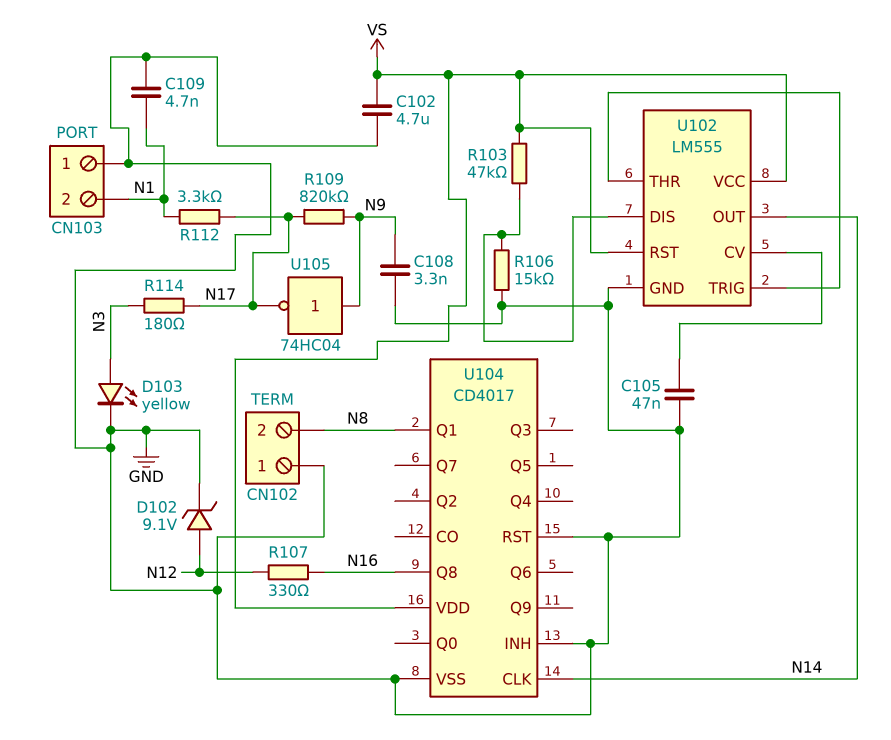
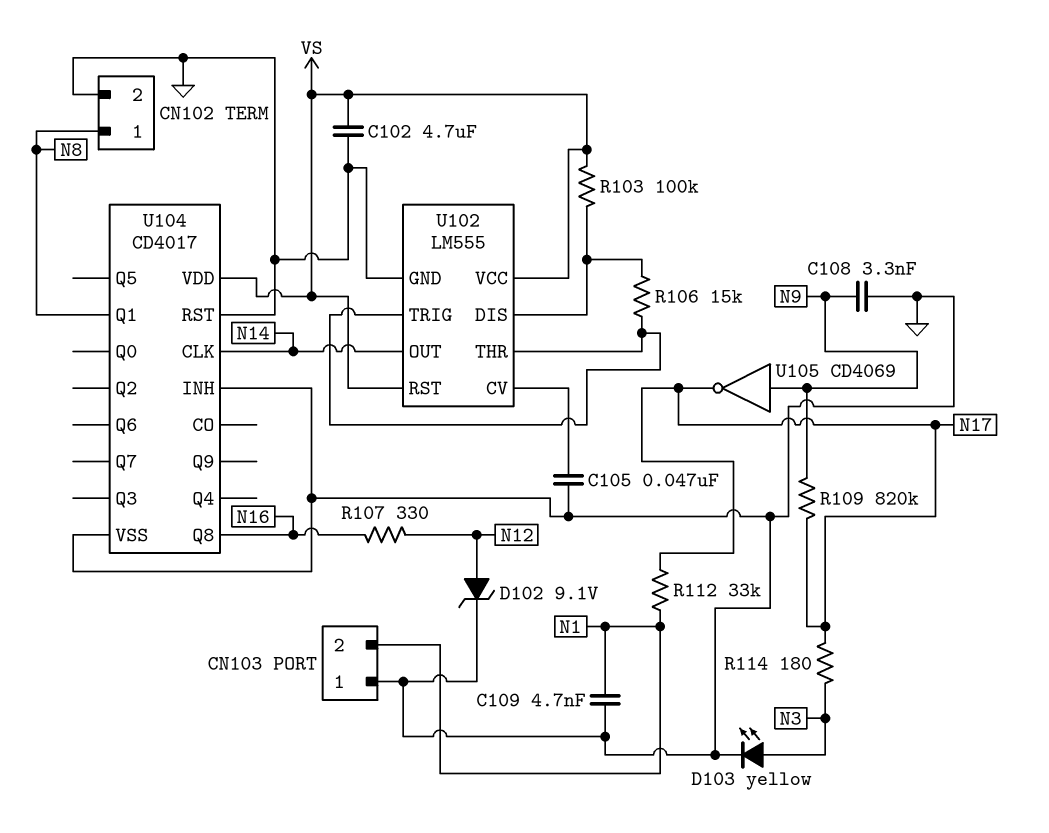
CN102 pin 1: GND -> N8
CN102 pin 2: N8 -> GND
R103: 47k (U102/DIS, VS) -> 100k (U102/DIS, VS)
R106: 15k (GND, U102/DIS) -> 15k (U102/DIS, U102/THR)
R112: 3.3k (N1, N17) -> 33k (N1, N17)
U105: NOT 74HC04 (in N9, out N17) -> NOT CD4069 (in N9, out N17)

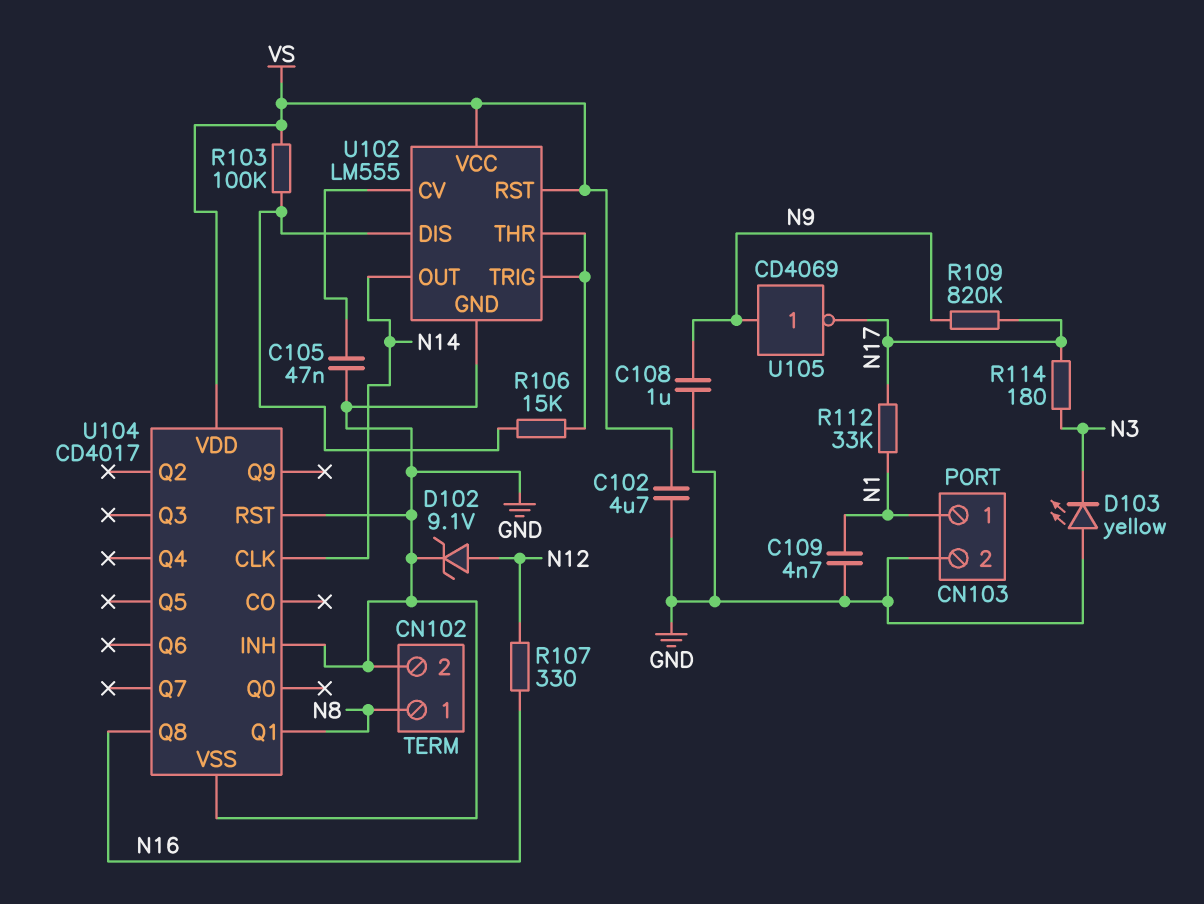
C108: 3.3nF (GND, N9) -> 1uF (GND, N9)
CN103 pin 1: GND -> N1
CN103 pin 2: N1 -> GND
D103: LED yellow (A N3, K GND) -> LED yellow (A GND, K N3)

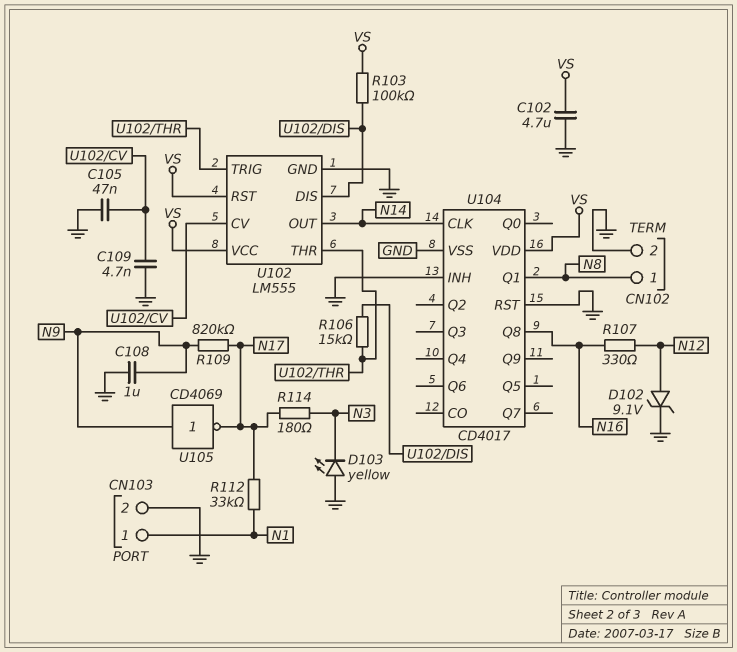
C109: 4.7nF (GND, N1) -> 4.7nF (GND, U102/CV)

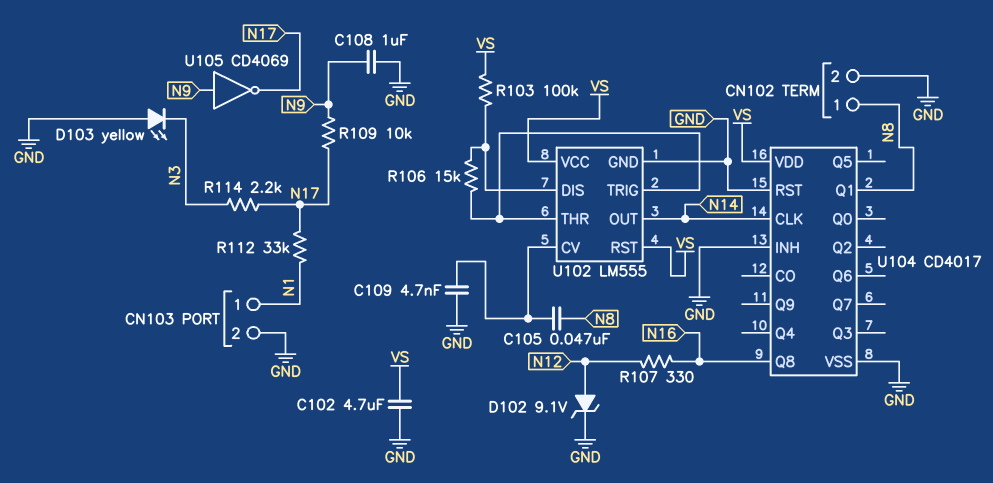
C105: 47nF (GND, U102/CV) -> 47nF (N8, U102/CV)
R109: 820k (N9, N17) -> 10k (N9, N17)
R114: 180 (N3, N17) -> 2.2k (N3, N17)

